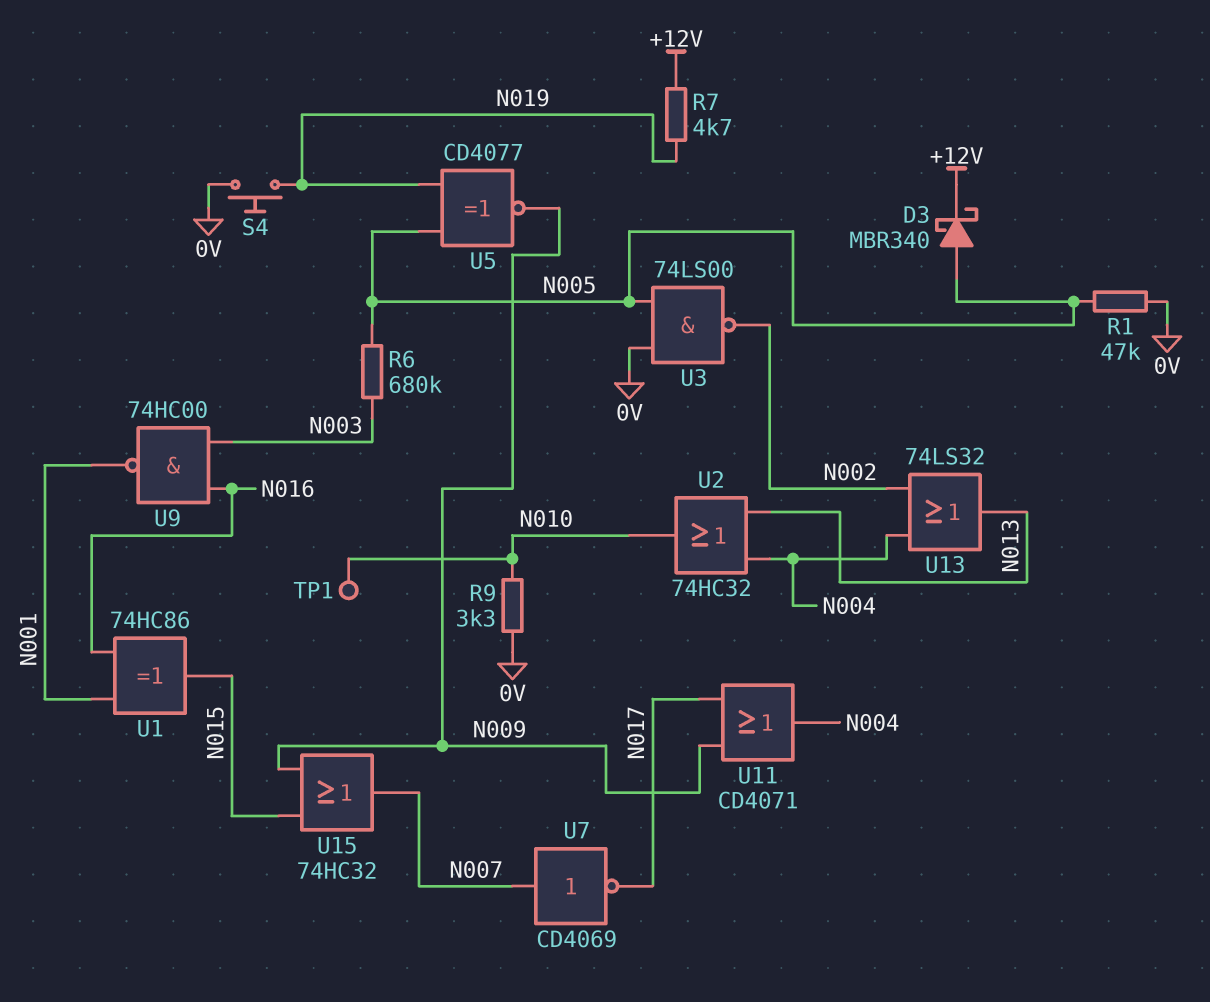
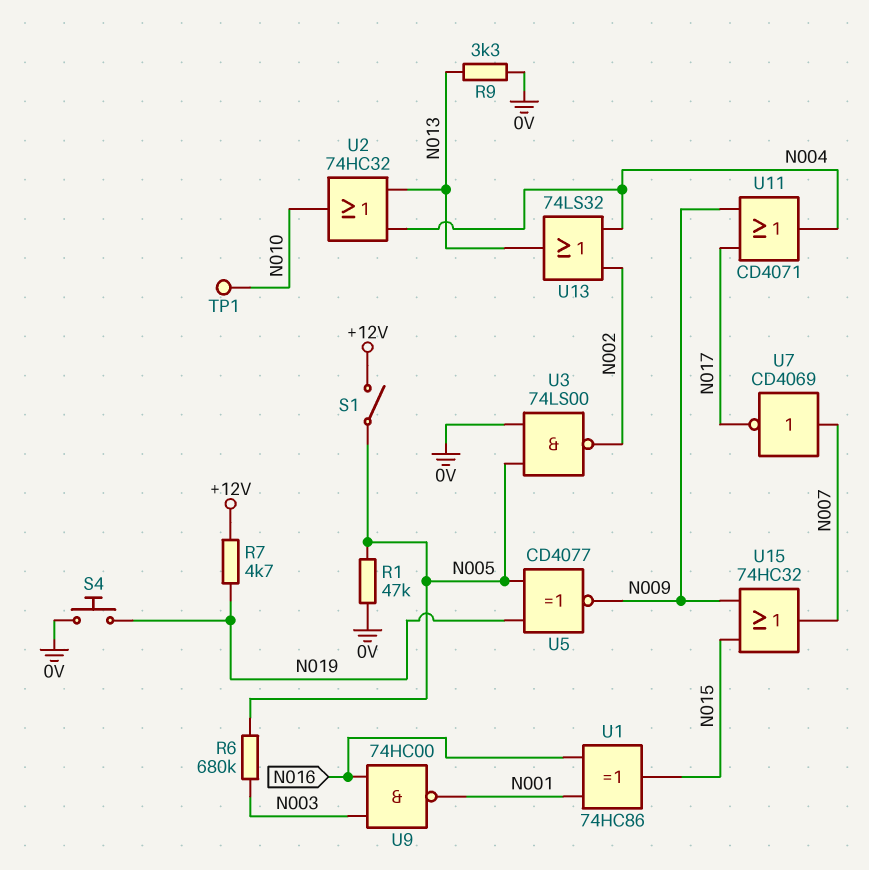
D3: schottky MBR340 (A N005, K +12V) -> none
R9: 3.3k (0V, N010) -> 3.3k (0V, N013)
S1: none -> switch (+12V, N005)

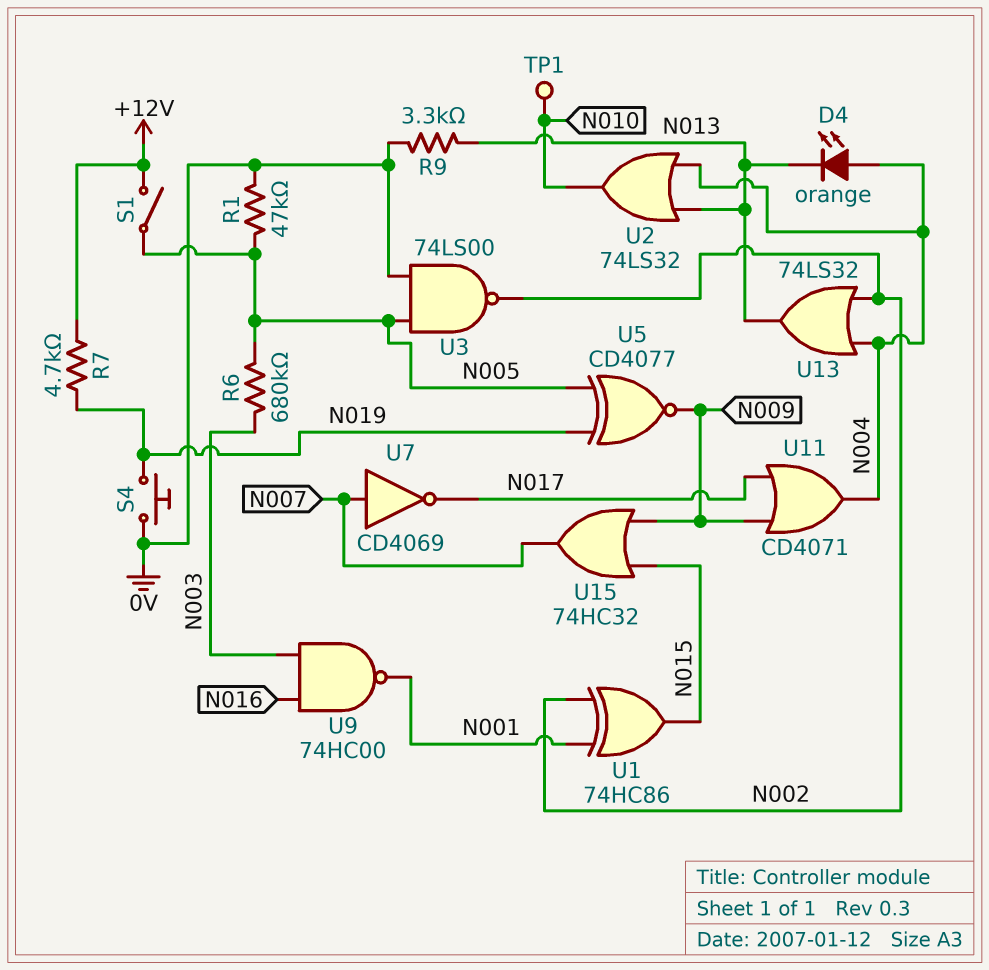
D4: none -> LED orange (A N004, K N013)
U1: XOR 74HC86 (in N001, in N016, out N015) -> XOR 74HC86 (in N001, in N002, out N015)
U2: OR 74HC32 (in N004, in N013, out N010) -> OR 74LS32 (in N004, in N013, out N010)

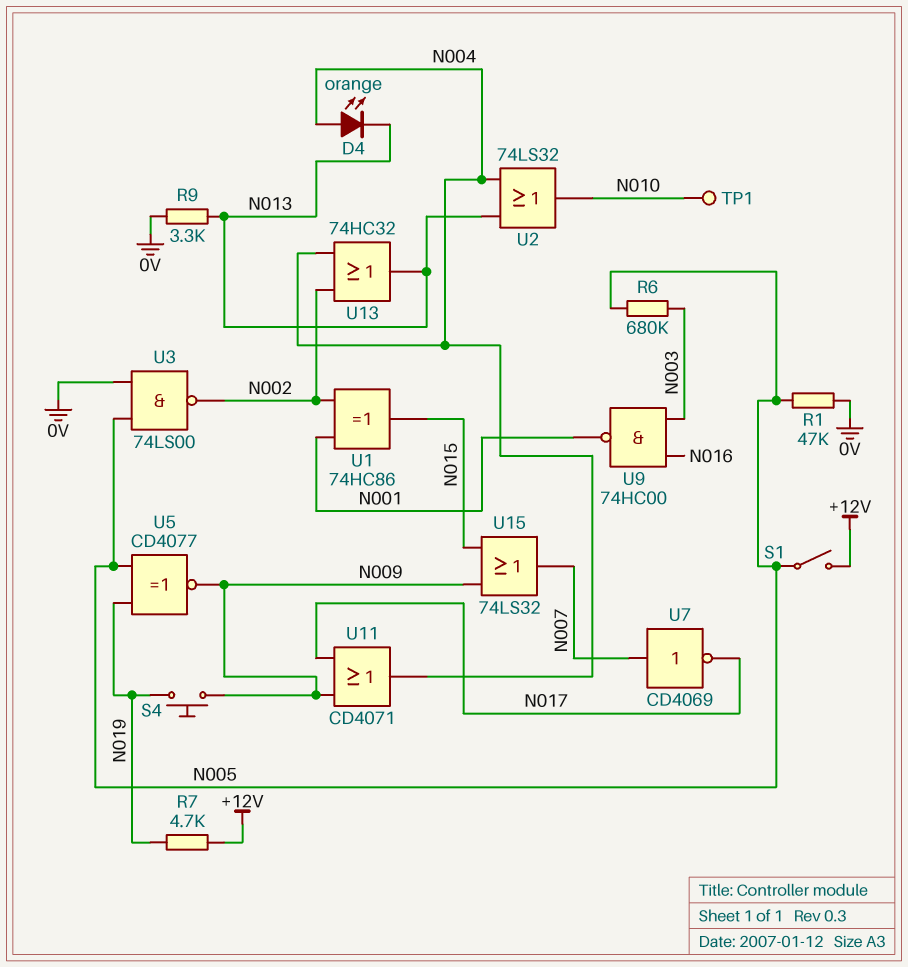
S4: button (0V, N019) -> button (N009, N019)
U13: OR 74LS32 (in N002, in N004, out N013) -> OR 74HC32 (in N002, in N004, out N013)
U15: OR 74HC32 (in N009, in N015, out N007) -> OR 74LS32 (in N009, in N015, out N007)

